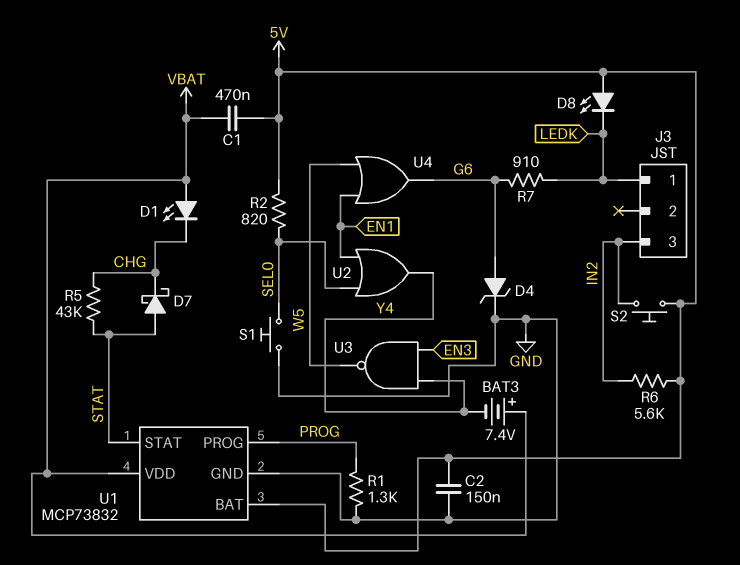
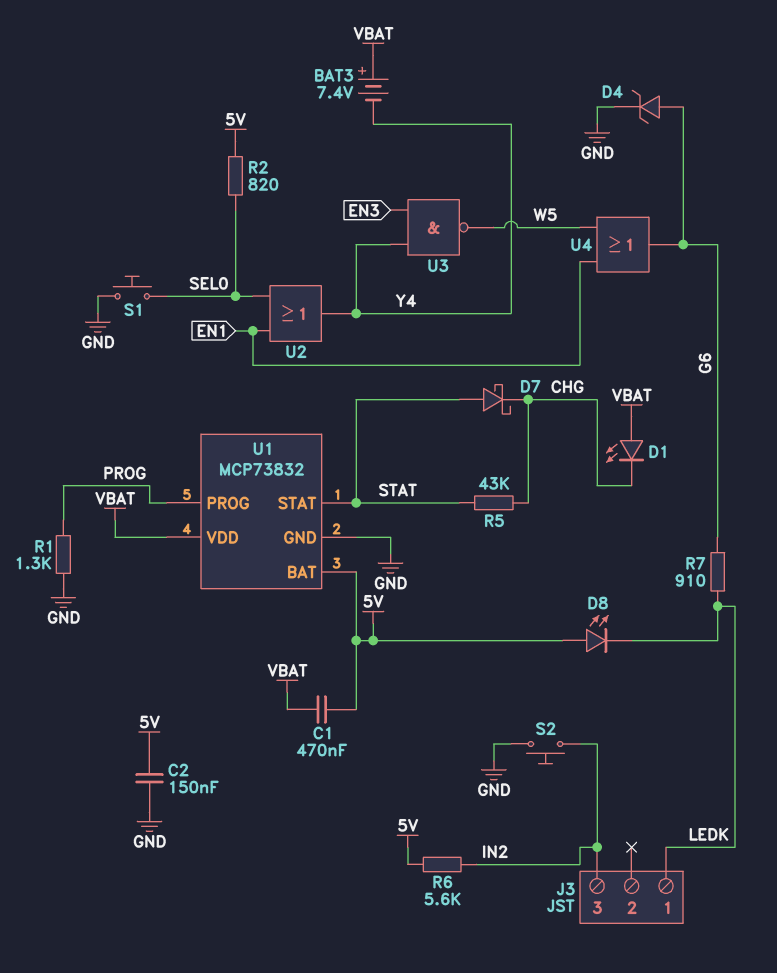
S2: button (5V, IN2) -> button (GND, IN2)

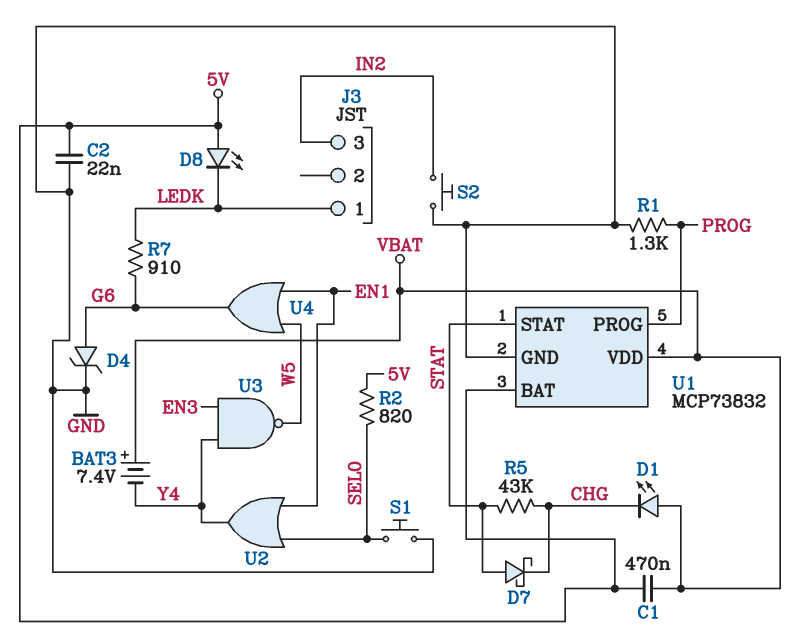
C2: 150nF (5V, GND) -> 22nF (5V, GND)
R6: 5.6k (5V, IN2) -> none

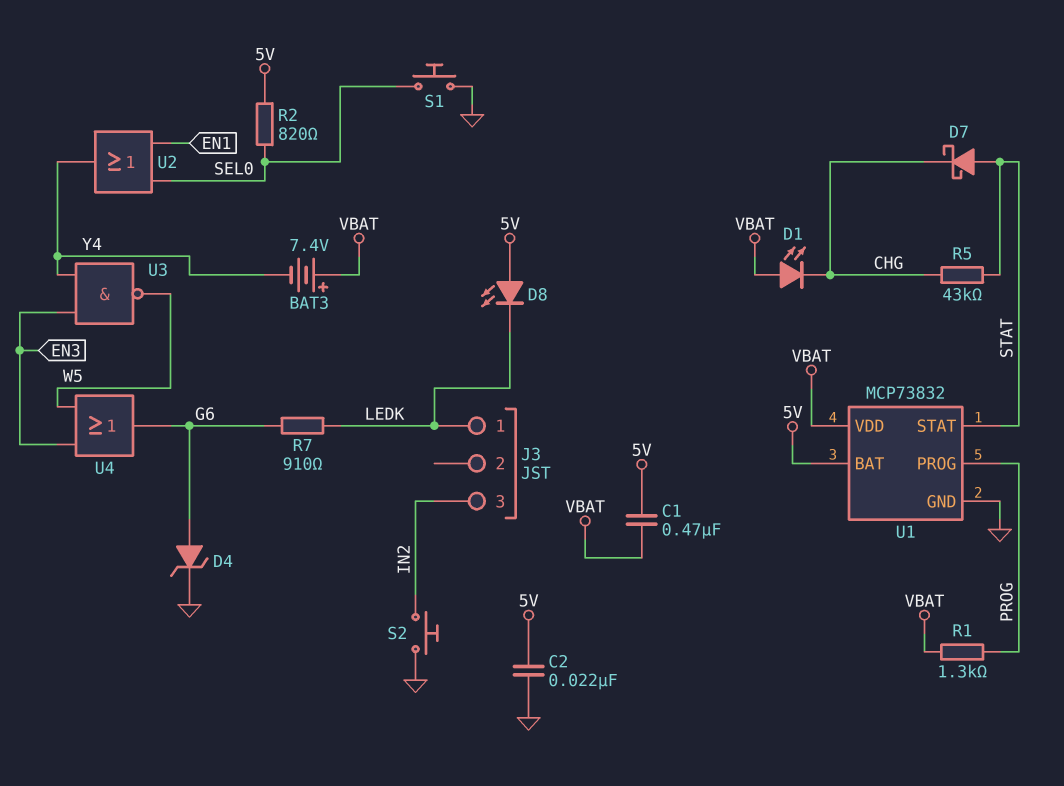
R1: 1.3k (GND, PROG) -> 1.3k (PROG, VBAT)
U4: OR (in EN1, in W5, out G6) -> OR (in EN3, in W5, out G6)

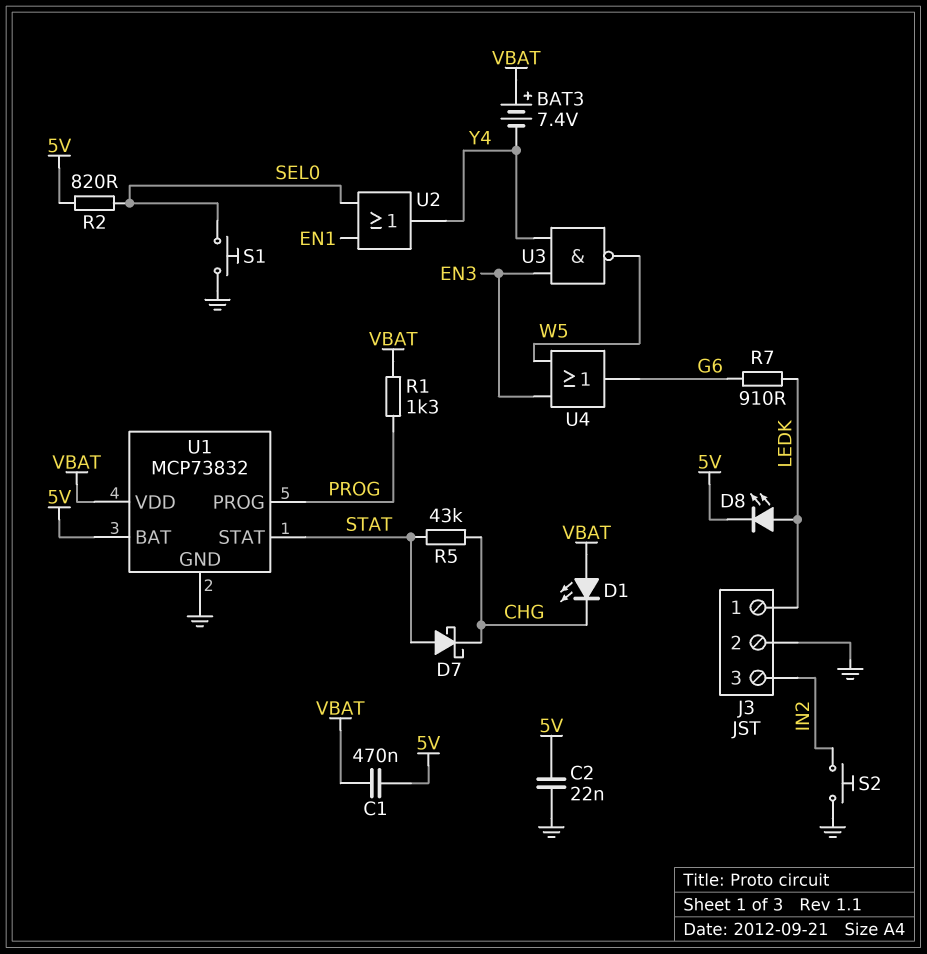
D4: zener (A G6, K GND) -> none
D8: LED (A 5V, K LEDK) -> LED (A LEDK, K 5V)
J3 pin 2: none -> GND

